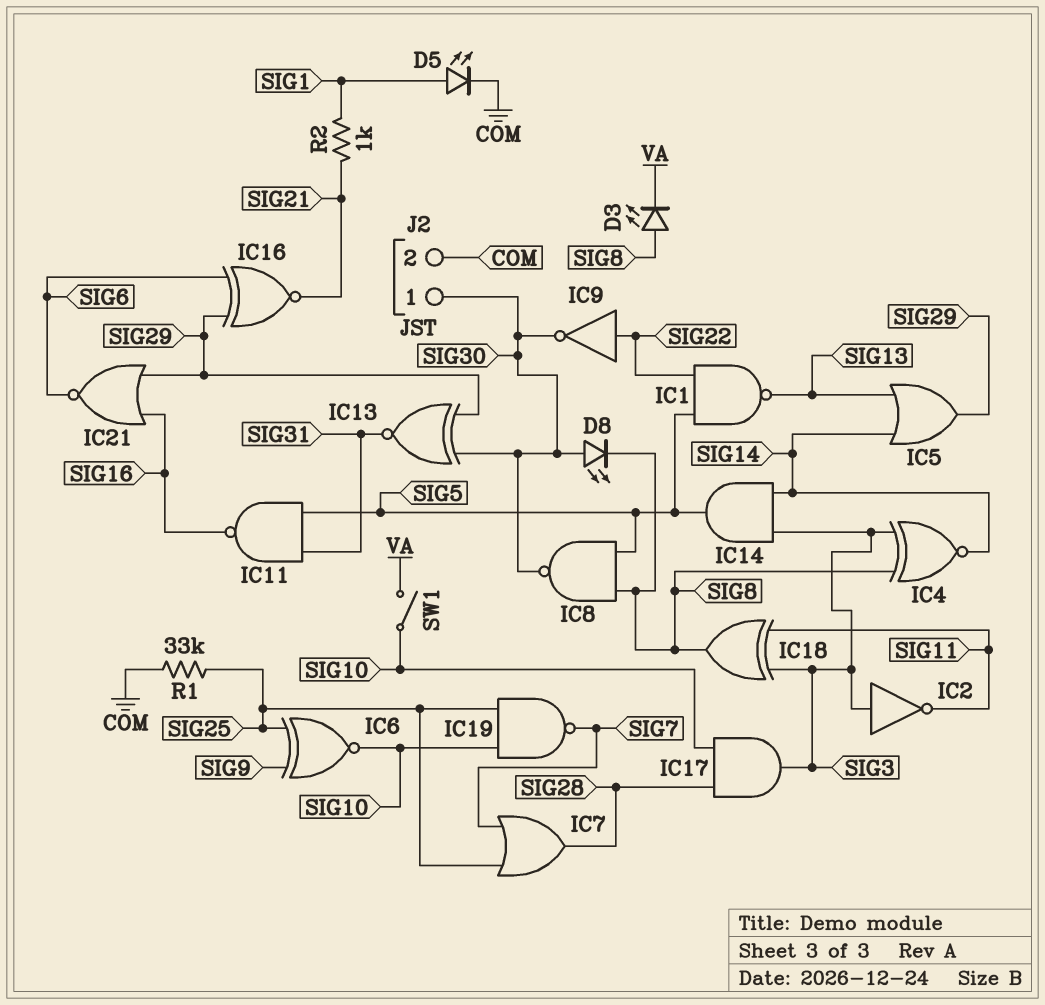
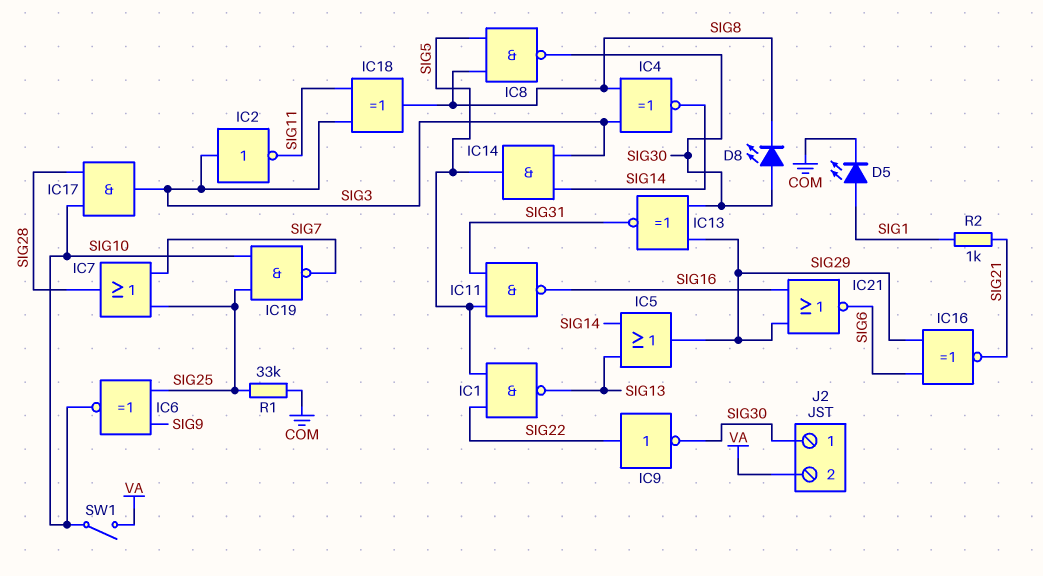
D3: LED (A SIG8, K VA) -> none
J2 pin 2: COM -> VA

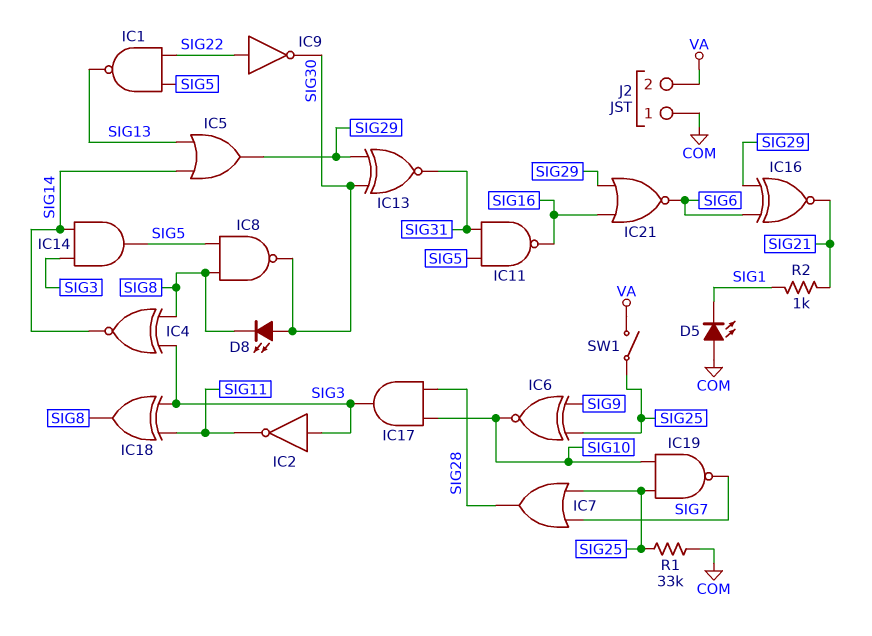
D5: LED (A SIG1, K COM) -> LED (A COM, K SIG1)
J2 pin 1: SIG30 -> COM
SW1: switch (SIG10, VA) -> switch (SIG25, VA)

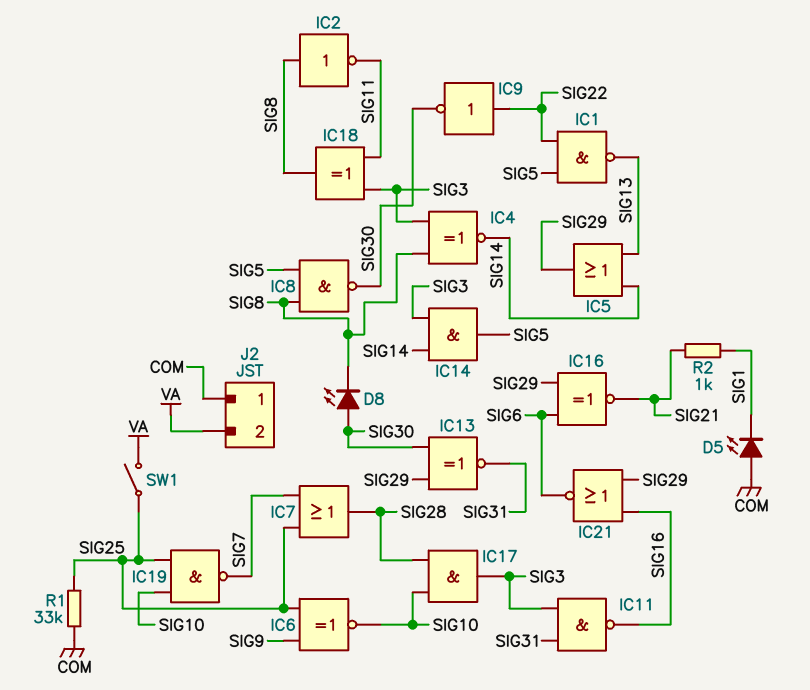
IC2: NOT (in SIG3, out SIG11) -> NOT (in SIG8, out SIG11)
IC11: NAND (in SIG5, in SIG31, out SIG16) -> NAND (in SIG3, in SIG31, out SIG16)

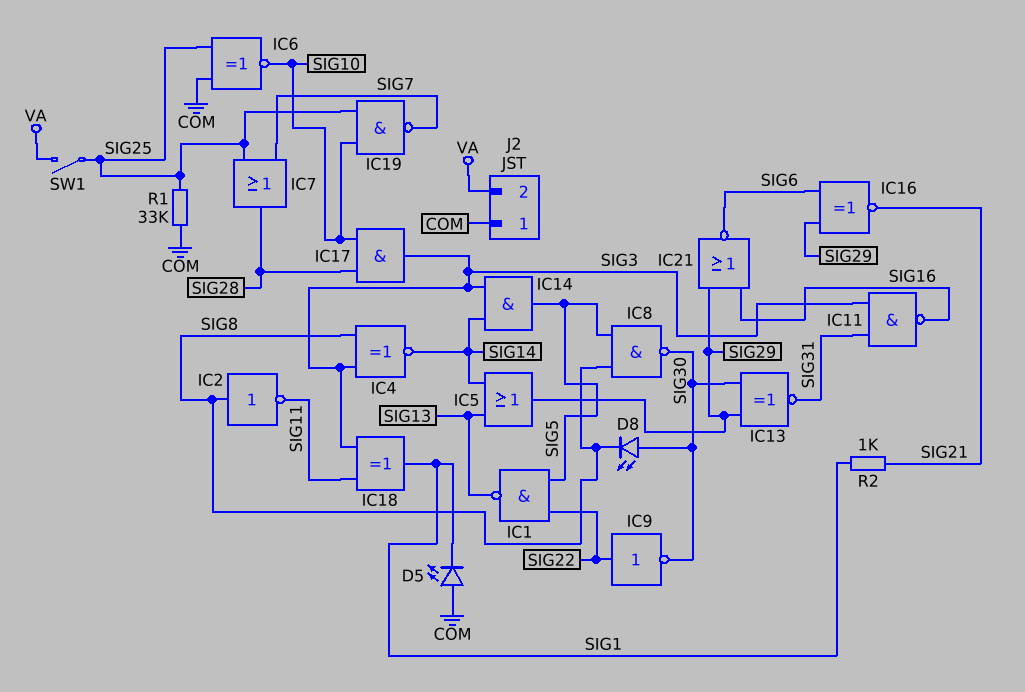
IC6: XNOR (in SIG9, in SIG25, out SIG10) -> XNOR (in COM, in SIG25, out SIG10)
IC18: XOR (in SIG3, in SIG11, out SIG8) -> XOR (in SIG3, in SIG11, out SIG1)

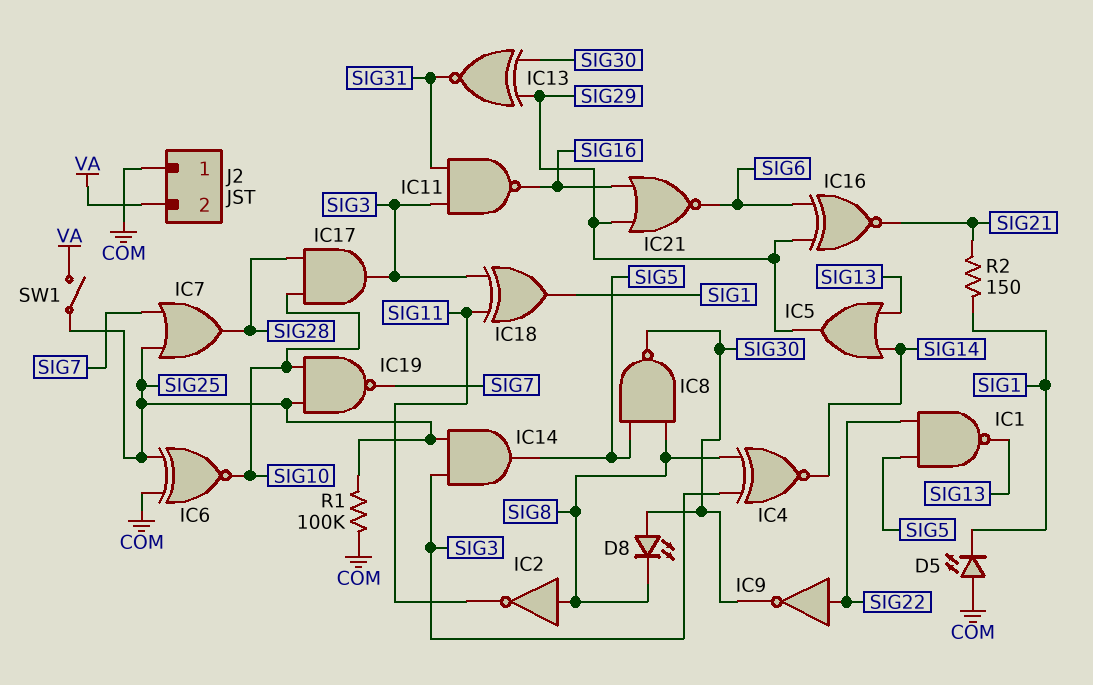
IC14: AND (in SIG3, in SIG14, out SIG5) -> AND (in SIG3, in SIG25, out SIG5)
R1: 33k (COM, SIG25) -> 100k (COM, SIG25)
R2: 1k (SIG1, SIG21) -> 150 (SIG1, SIG21)

